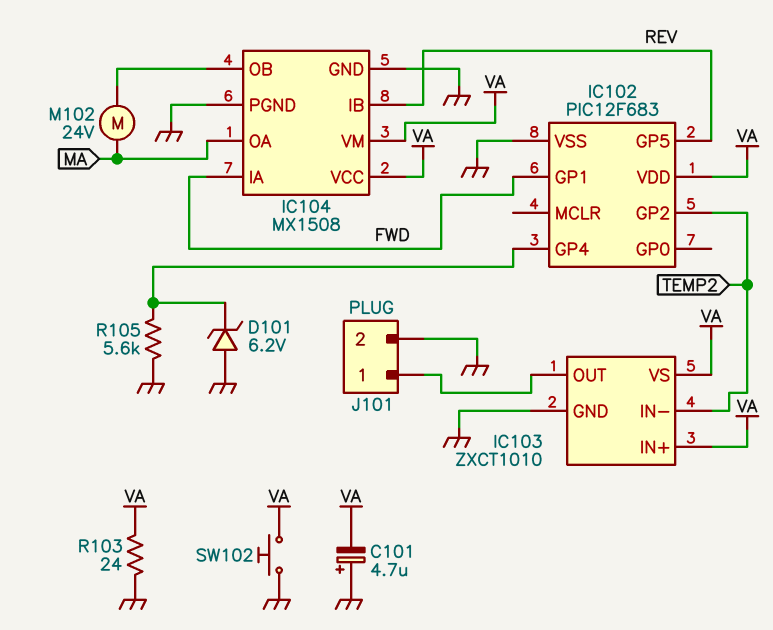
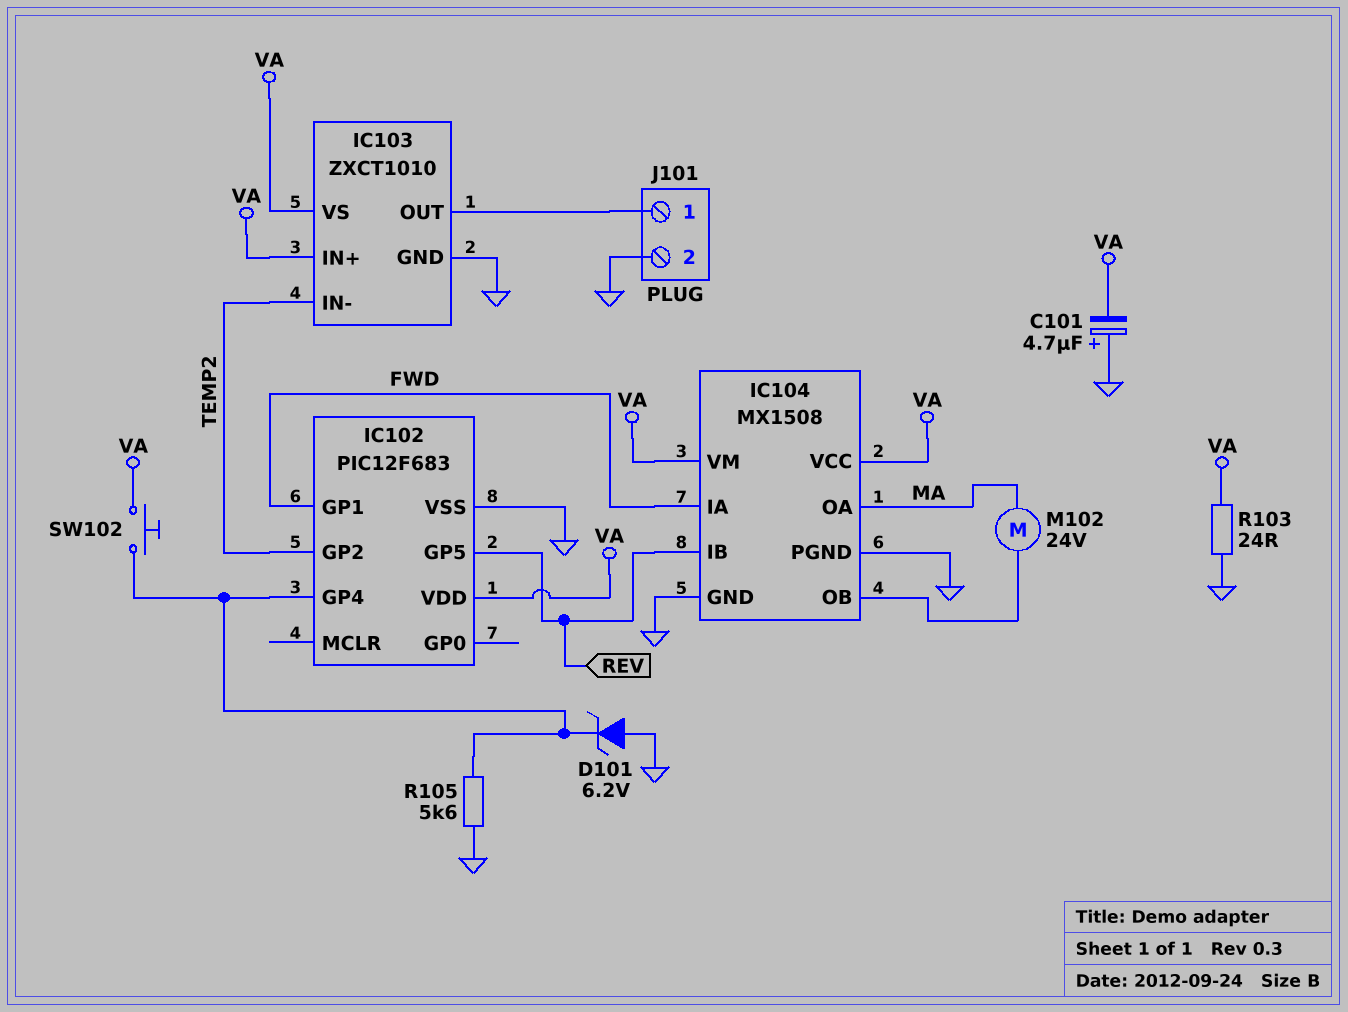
SW102: button (GND, VA) -> button (IC102/GP4, VA)

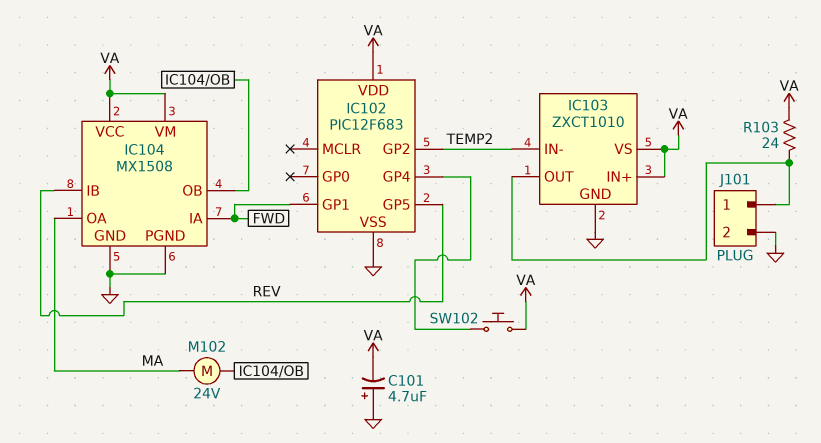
D101: zener 6.2V (A GND, K IC102/GP4) -> none
R103: 24 (GND, VA) -> 24 (IC103/OUT, VA)
R105: 5.6k (GND, IC102/GP4) -> none

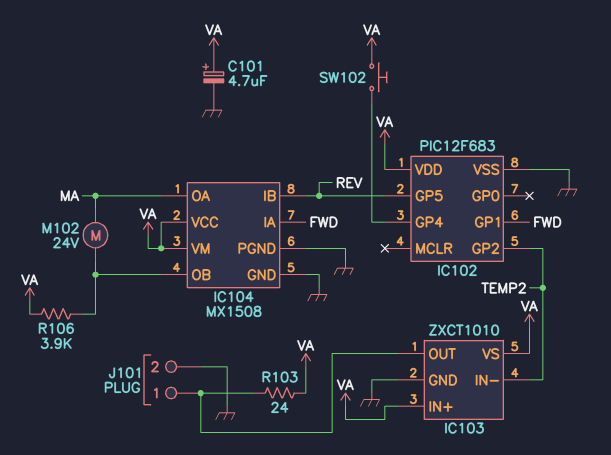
C101: 4.7uF (plus GND, minus VA) -> 4.7uF (plus VA, minus GND)
R106: none -> 3.9k (IC104/OB, VA)

